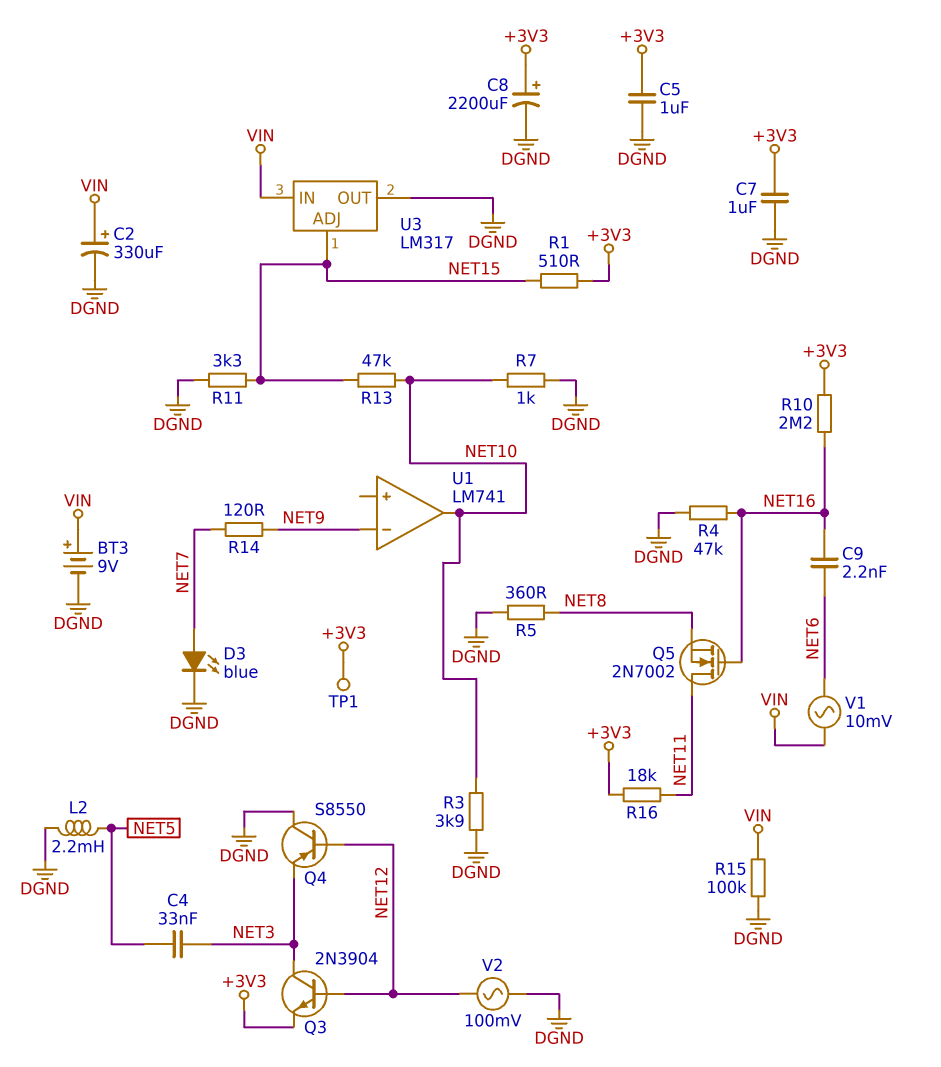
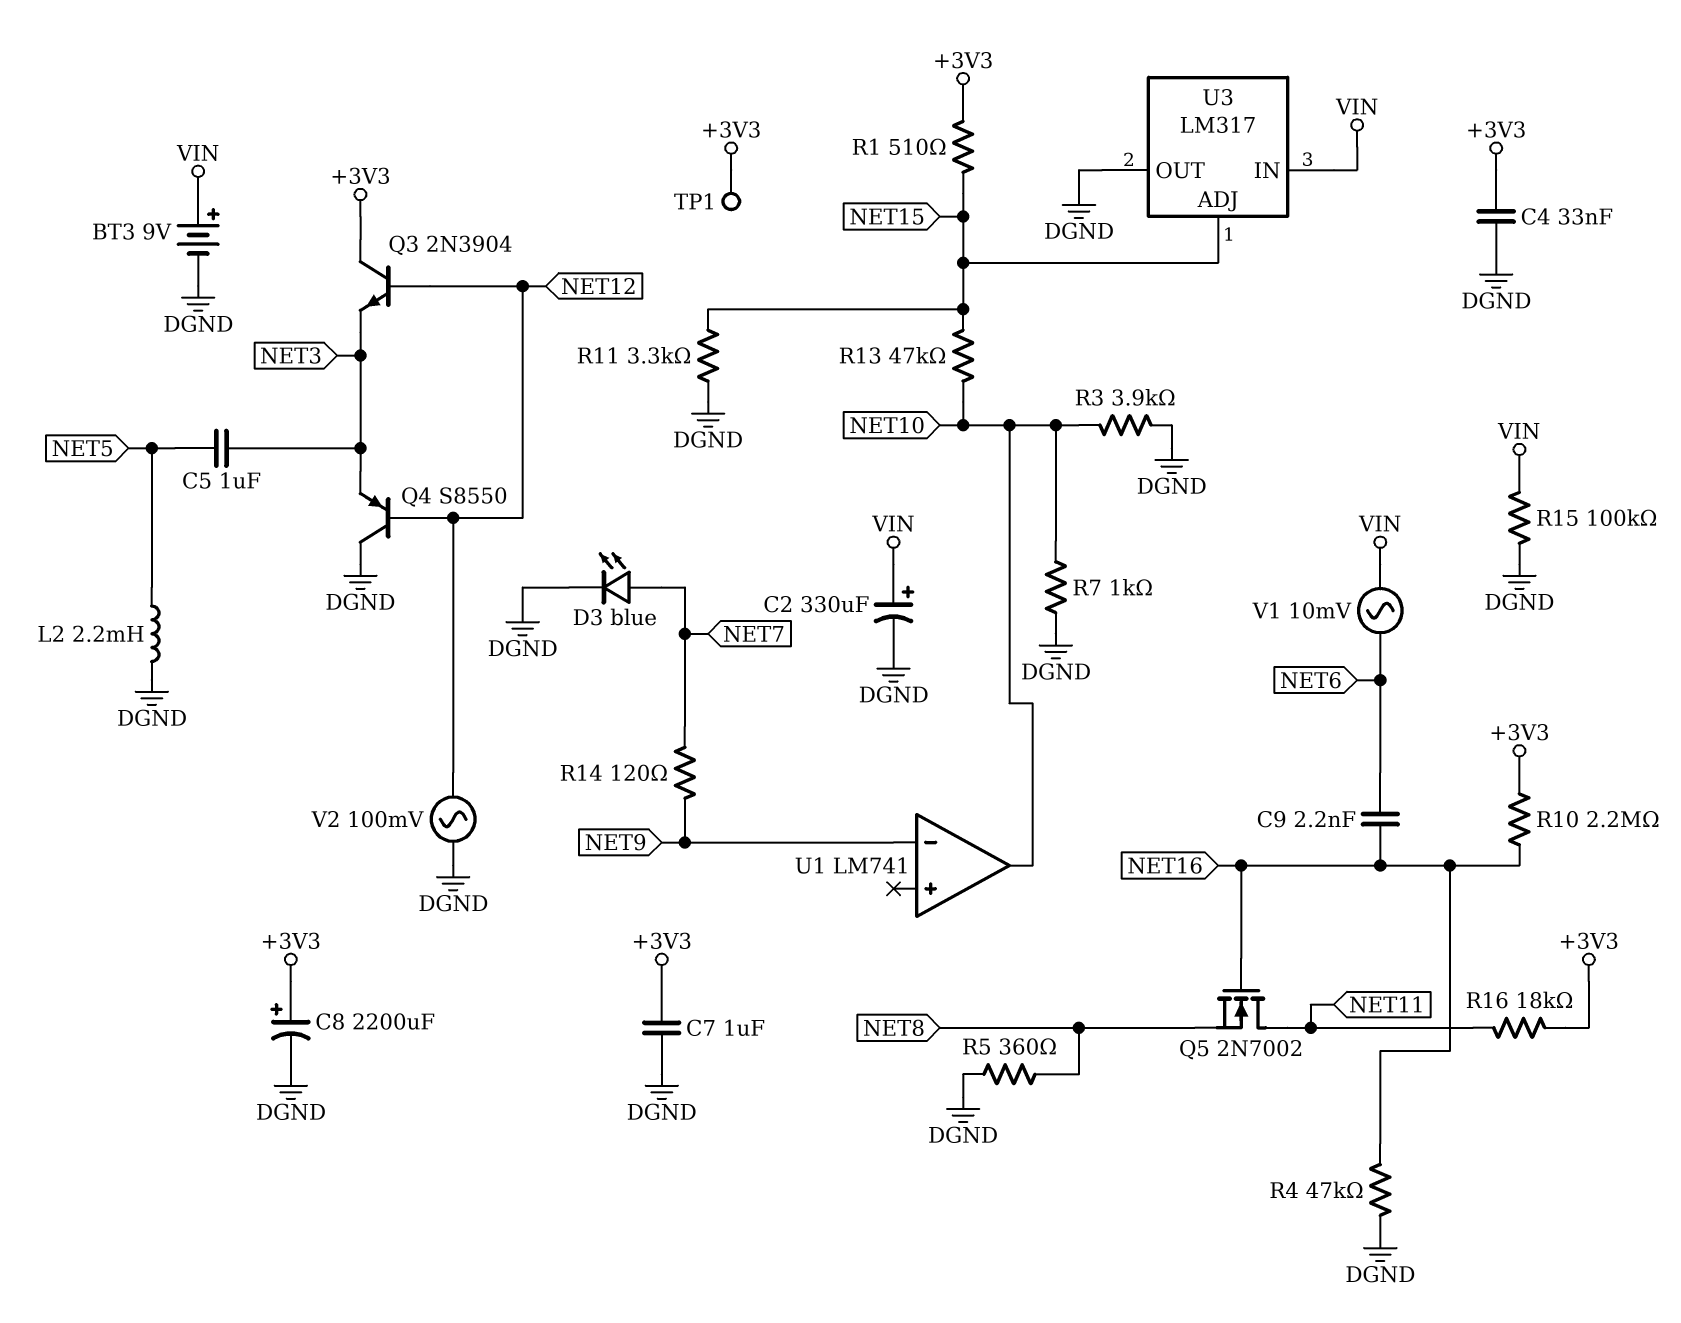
C4: 33nF (NET3, NET5) -> 33nF (+3V3, DGND)
C5: 1uF (+3V3, DGND) -> 1uF (NET3, NET5)
Q3: NPN 2N3904 (B NET12, C NET3, E +3V3) -> NPN 2N3904 (B NET12, C +3V3, E NET3)

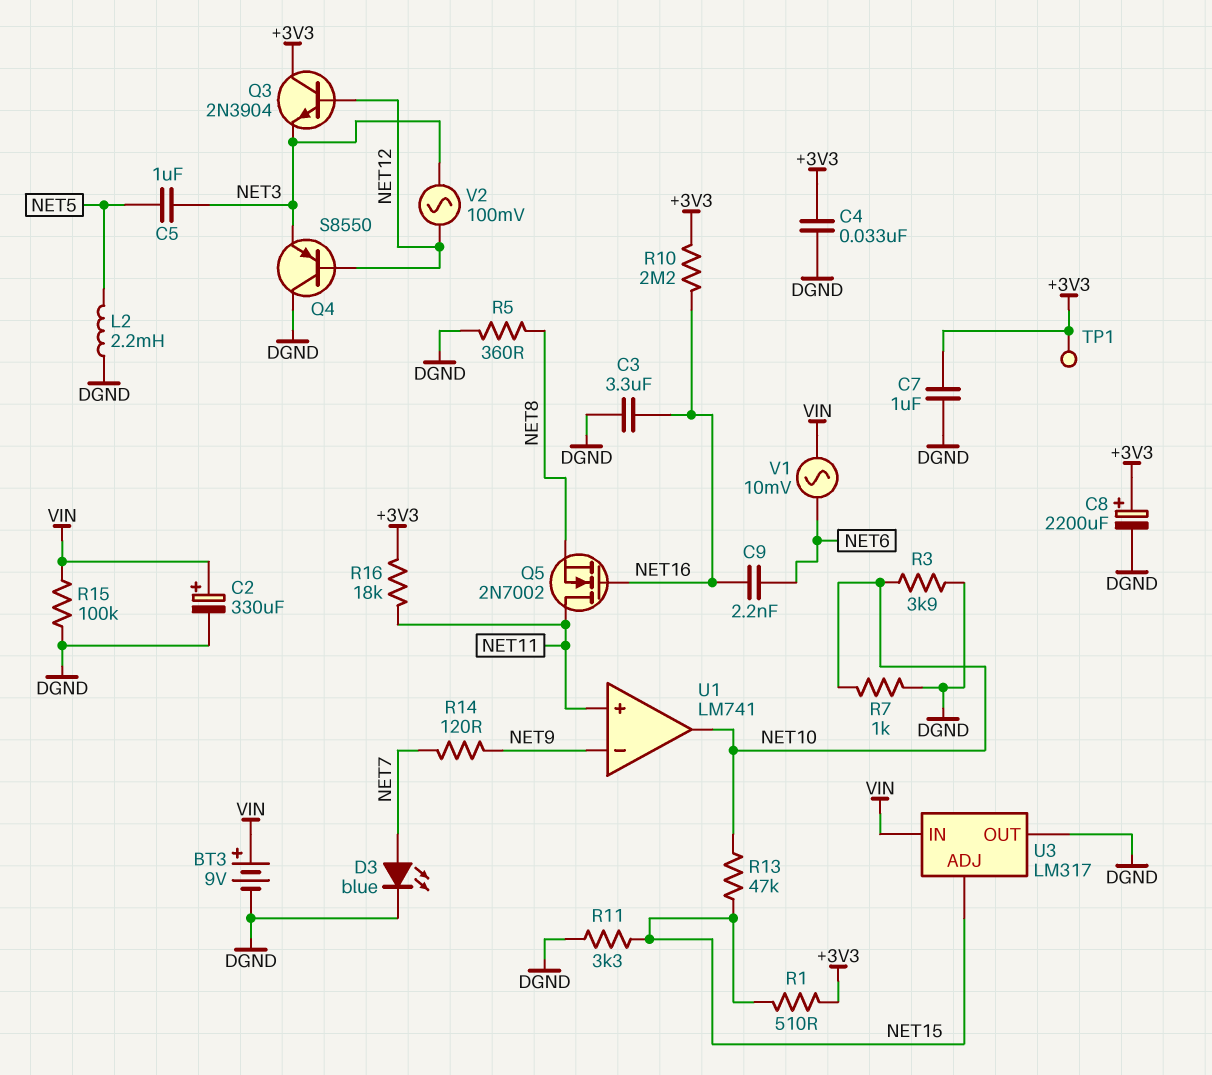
C3: none -> 3.3uF (DGND, NET16)
R4: 47k (DGND, NET16) -> none
U1 pin in+: none -> NET11
V2: AC 100mV (DGND, NET12) -> AC 100mV (NET3, NET12)

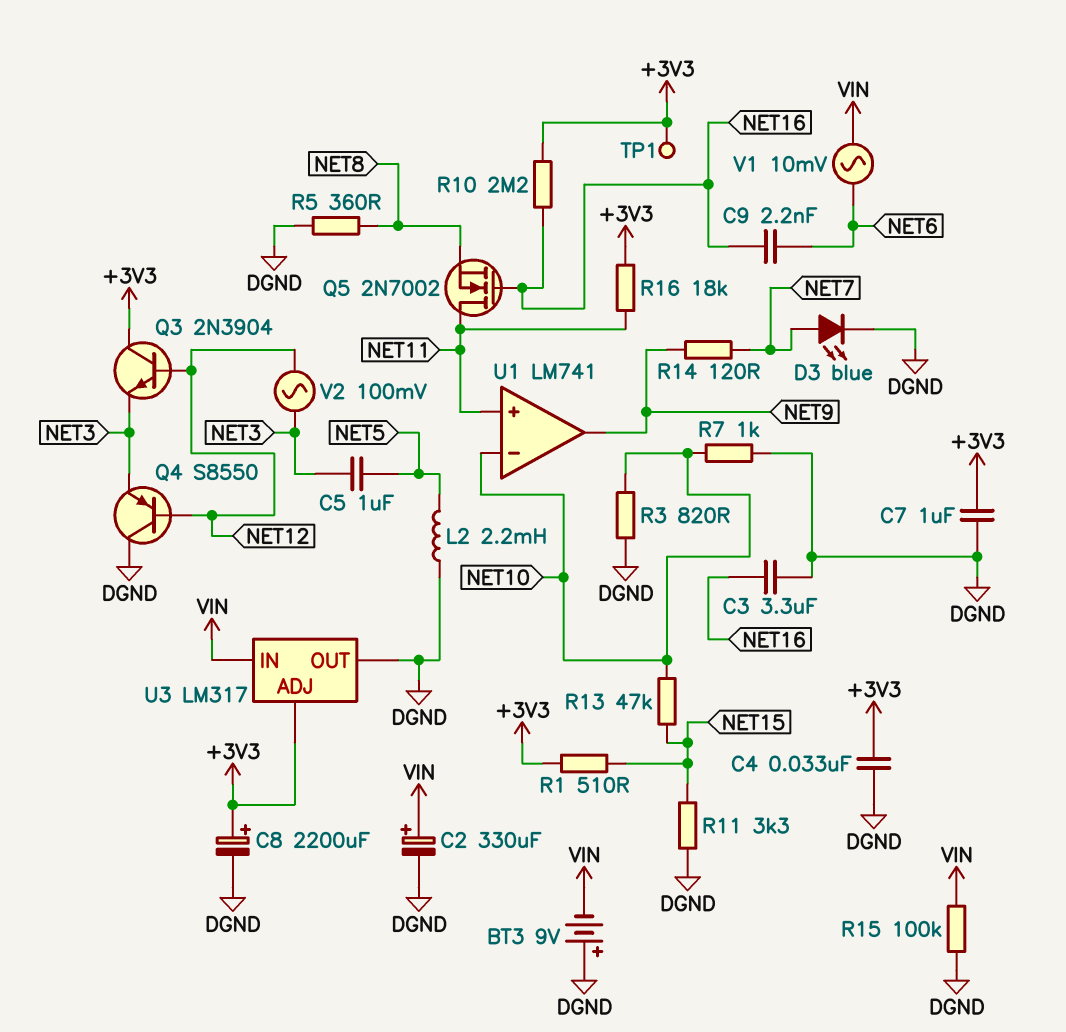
BT3: 9V (plus VIN, minus DGND) -> 9V (plus DGND, minus VIN)
R3: 3.9k (DGND, NET10) -> 820 (DGND, NET10)
U1 pin in-: NET9 -> NET10
U1 pin out: NET10 -> NET9
U3 pin ADJ: NET15 -> +3V3

